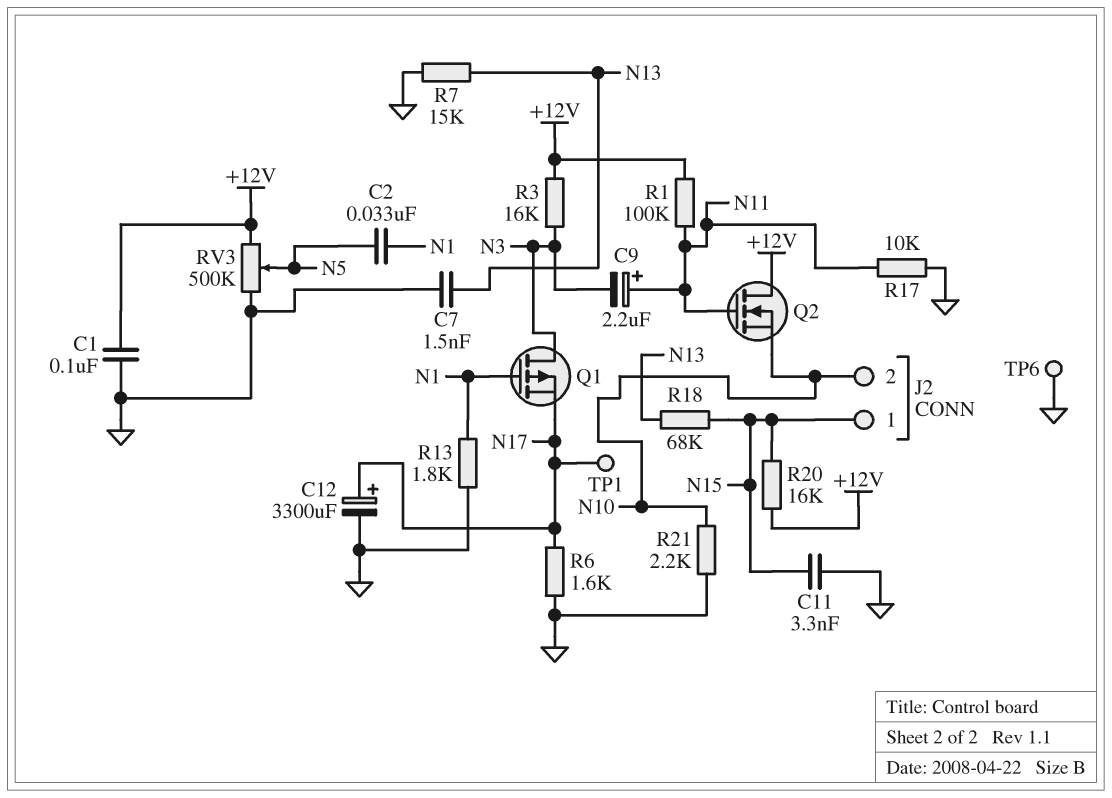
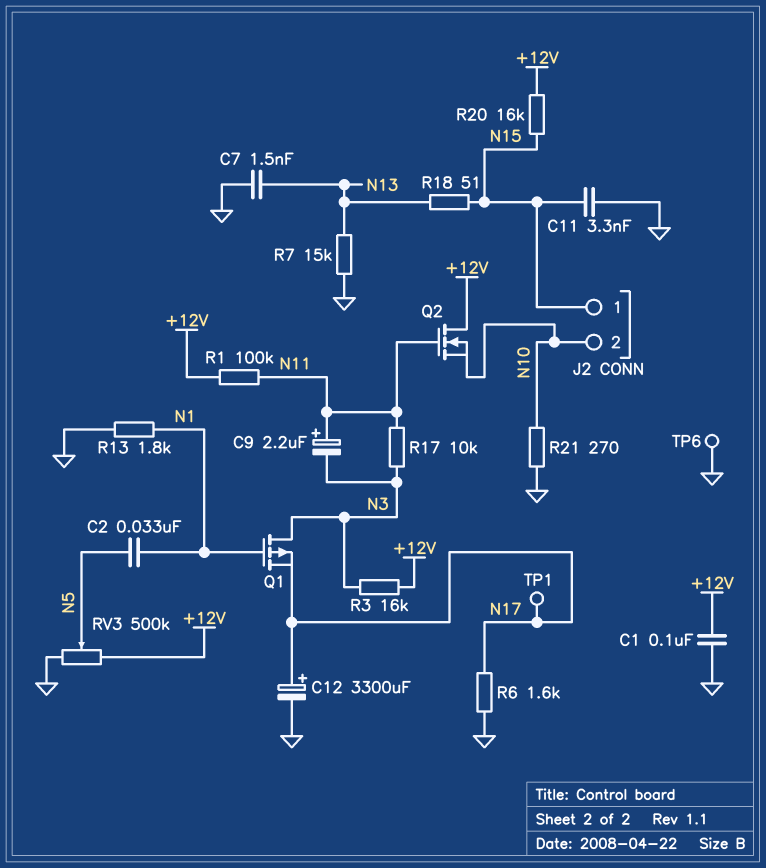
R17: 10k (GND, N11) -> 10k (N3, N11)
R18: 68k (N13, N15) -> 51 (N13, N15)
R21: 2.2k (GND, N10) -> 270 (GND, N10)

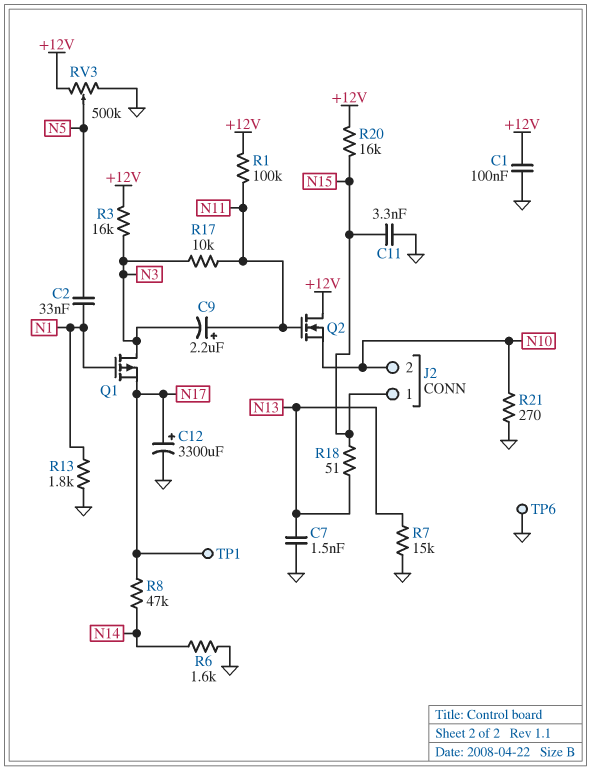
R6: 1.6k (GND, N17) -> 1.6k (GND, N14)
R8: none -> 47k (N14, N17)

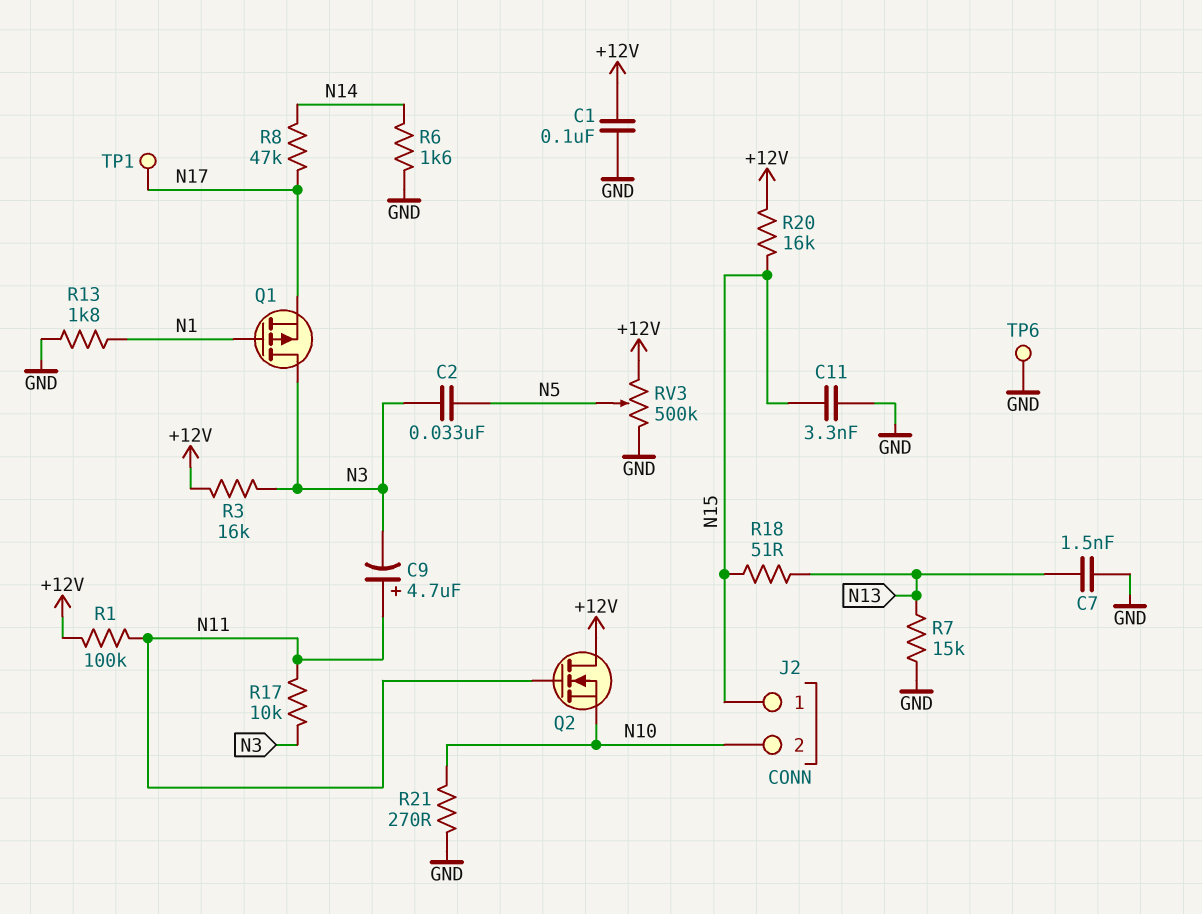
C2: 33nF (N1, N5) -> 33nF (N3, N5)
C9: 2.2uF (plus N11, minus N3) -> 4.7uF (plus N11, minus N3)
C12: 3300uF (plus N17, minus GND) -> none

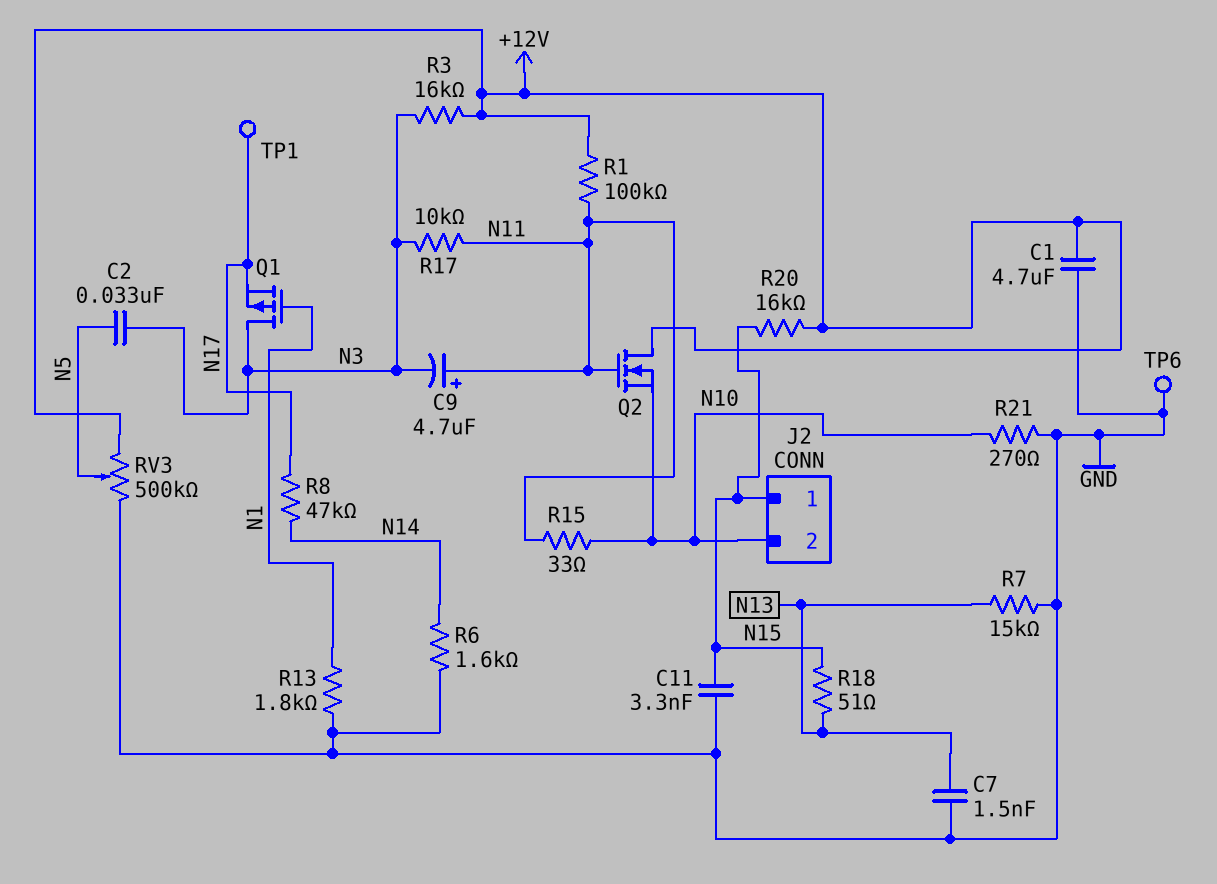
C1: 100nF (+12V, GND) -> 4.7uF (+12V, GND)
R15: none -> 33 (N10, N11)

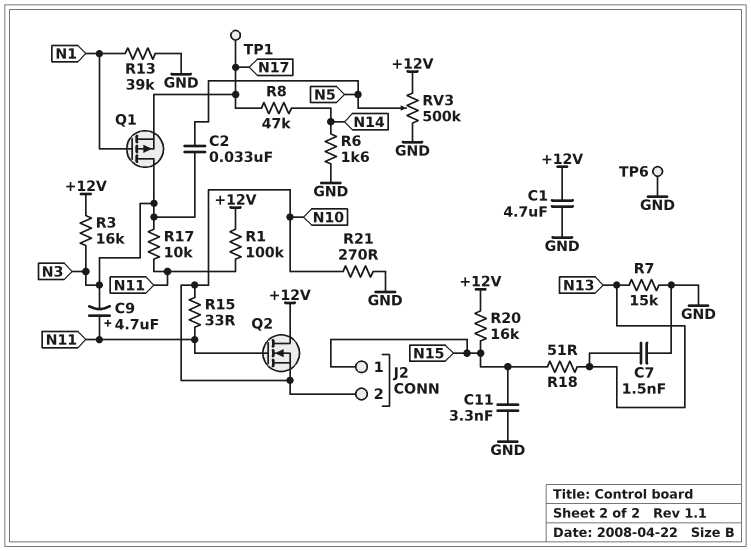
R13: 1.8k (GND, N1) -> 39k (GND, N1)

